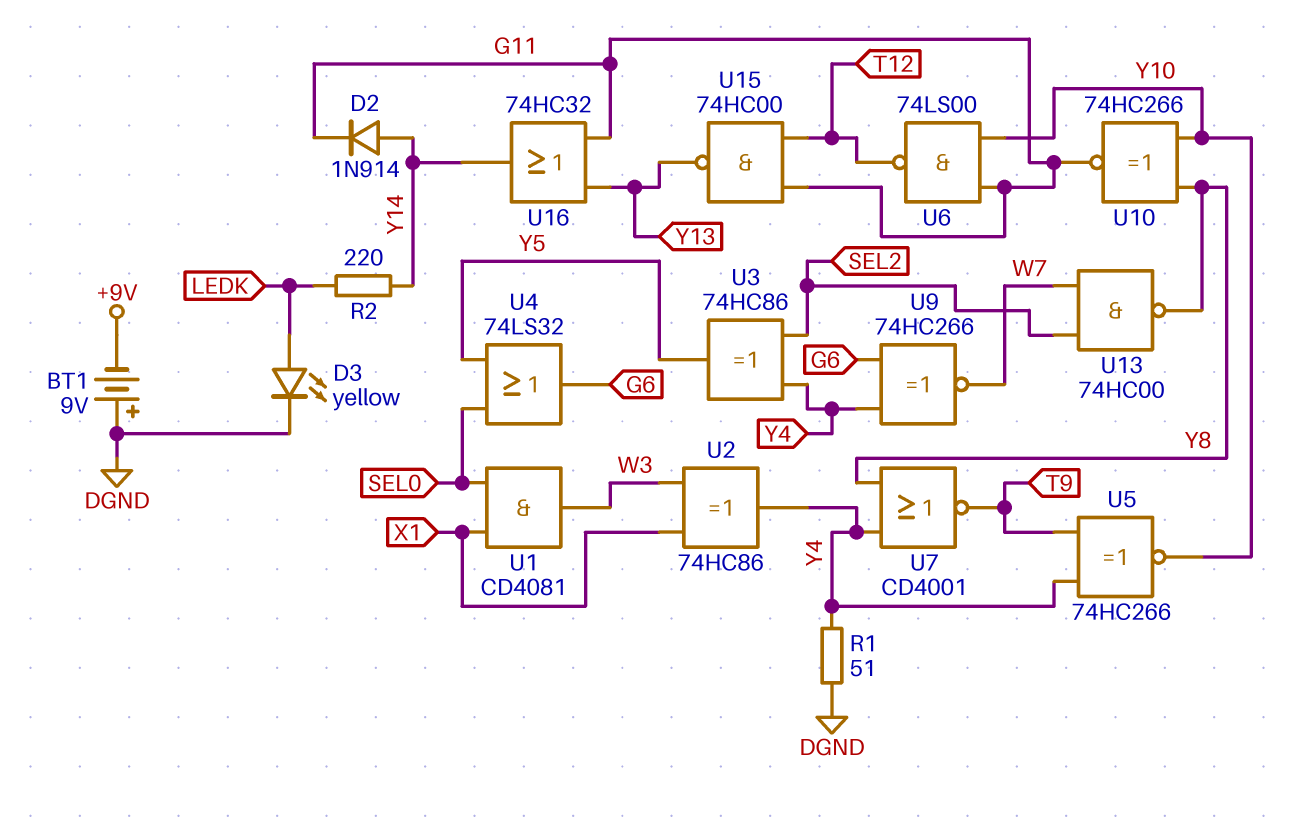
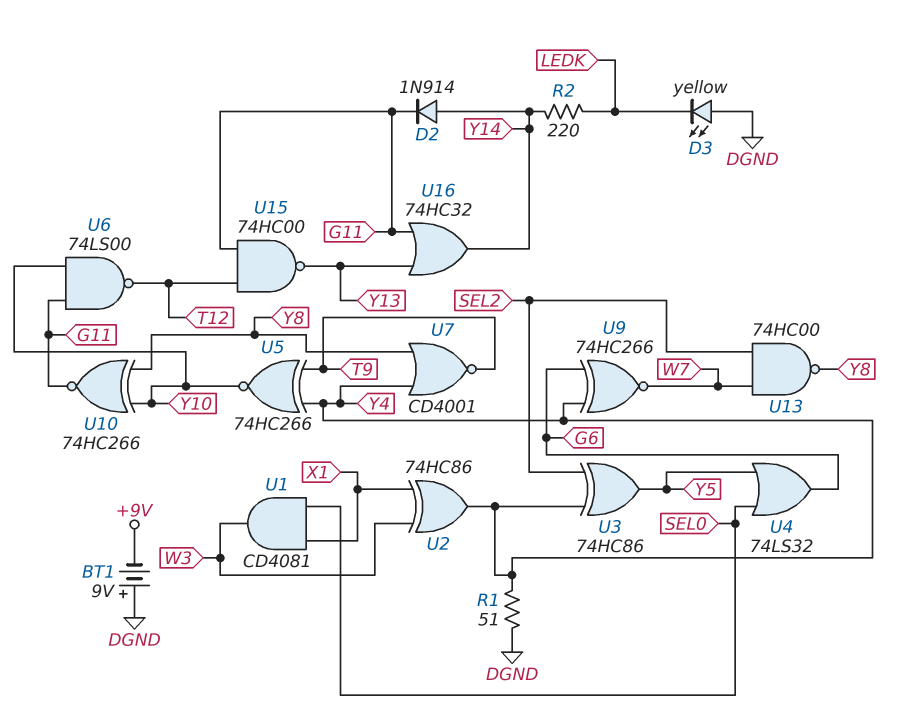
D3: LED yellow (A LEDK, K DGND) -> LED yellow (A DGND, K LEDK)

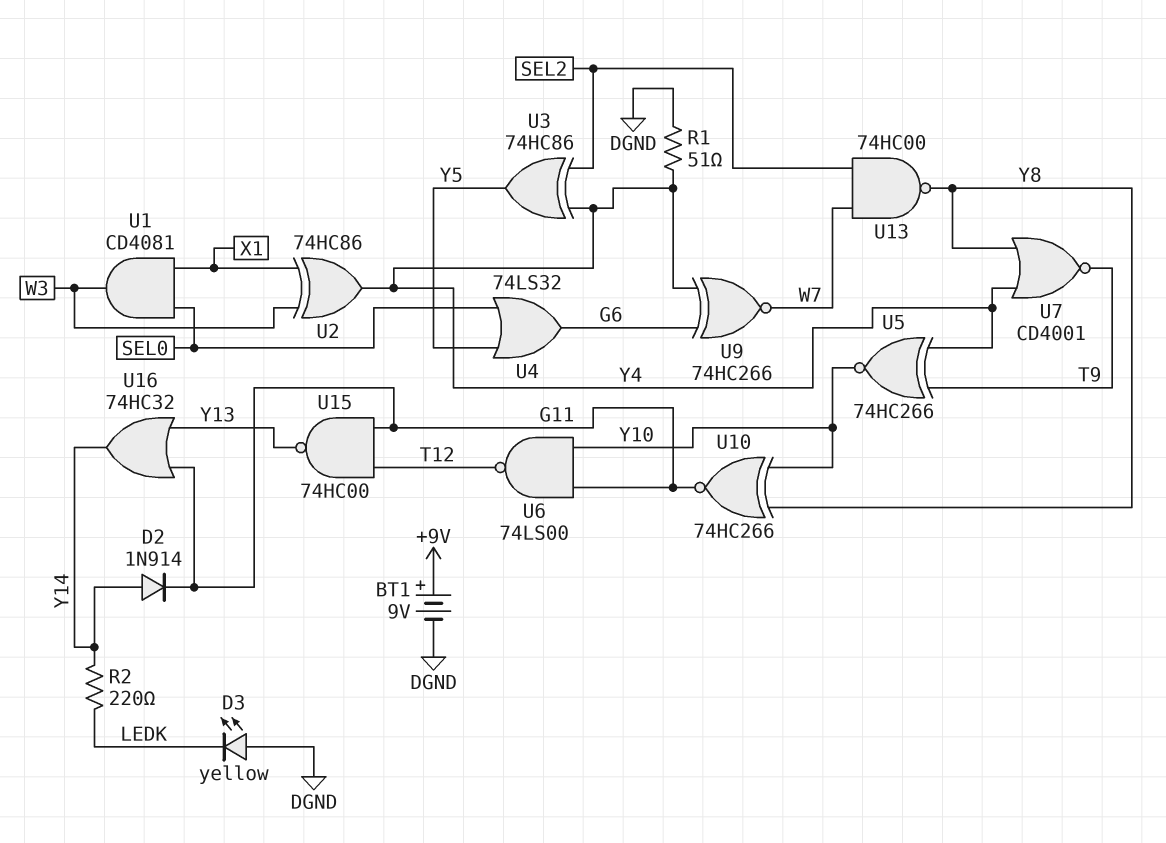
BT1: 9V (plus DGND, minus +9V) -> 9V (plus +9V, minus DGND)

